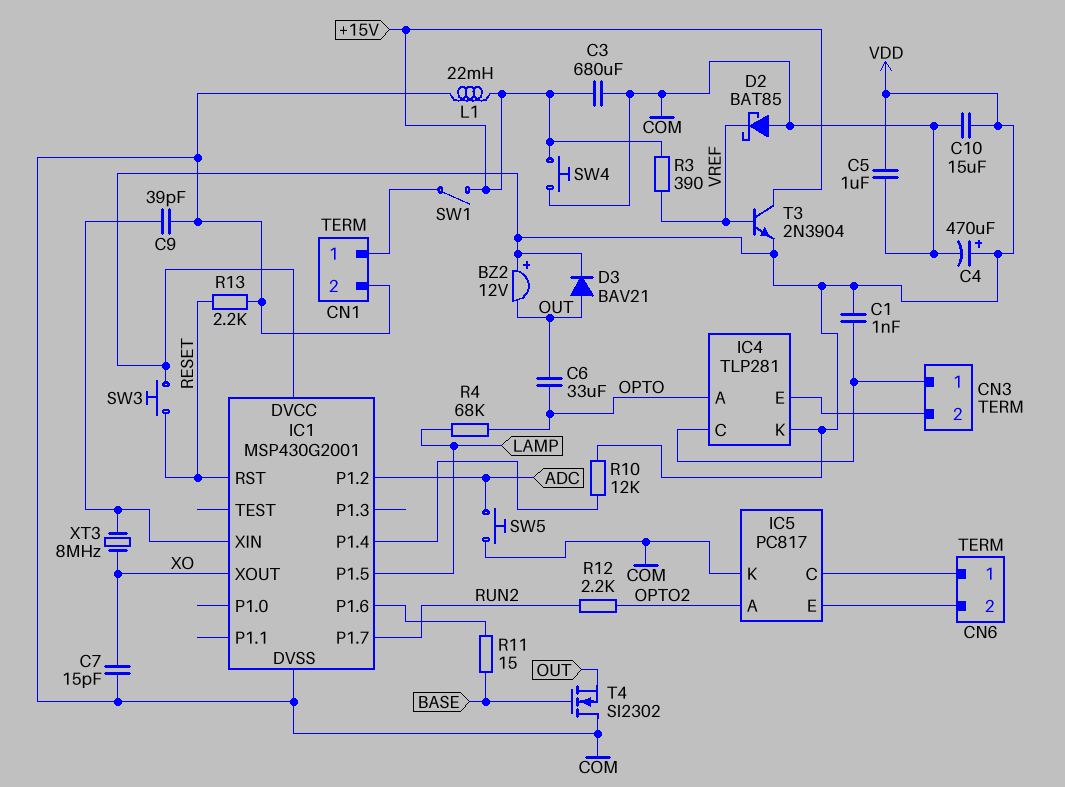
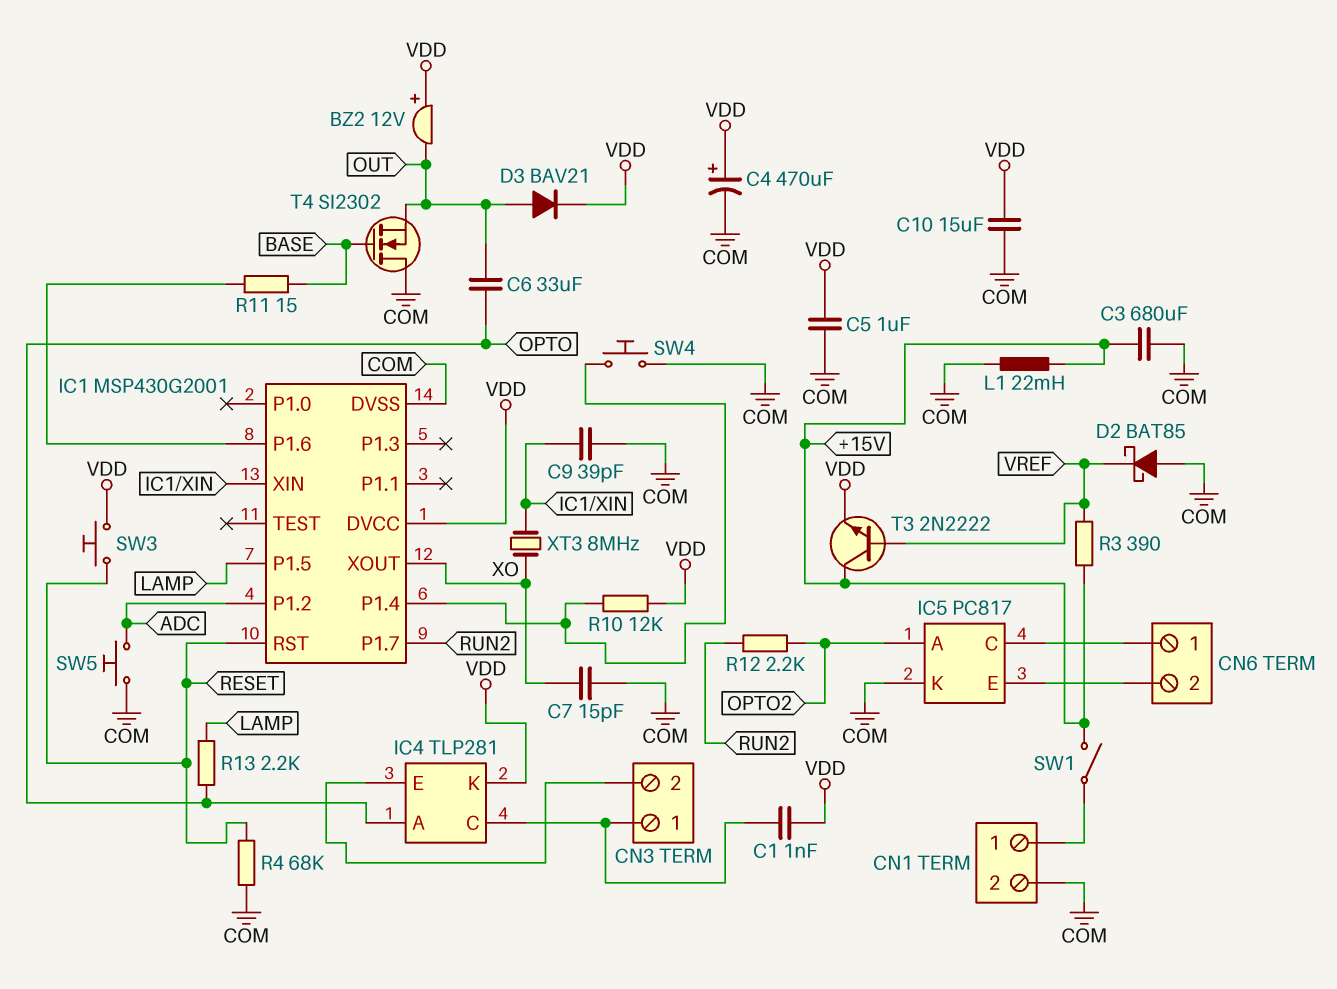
R4: 68k (LAMP, OPTO) -> 68k (COM, RESET)
R13: 2.2k (COM, RESET) -> 2.2k (LAMP, OPTO)
SW4: button (+15V, COM) -> button (COM, IC1/P1.4)
T3: NPN 2N3904 (B VREF, C +15V, E VDD) -> NPN 2N2222 (B VREF, C +15V, E VDD)

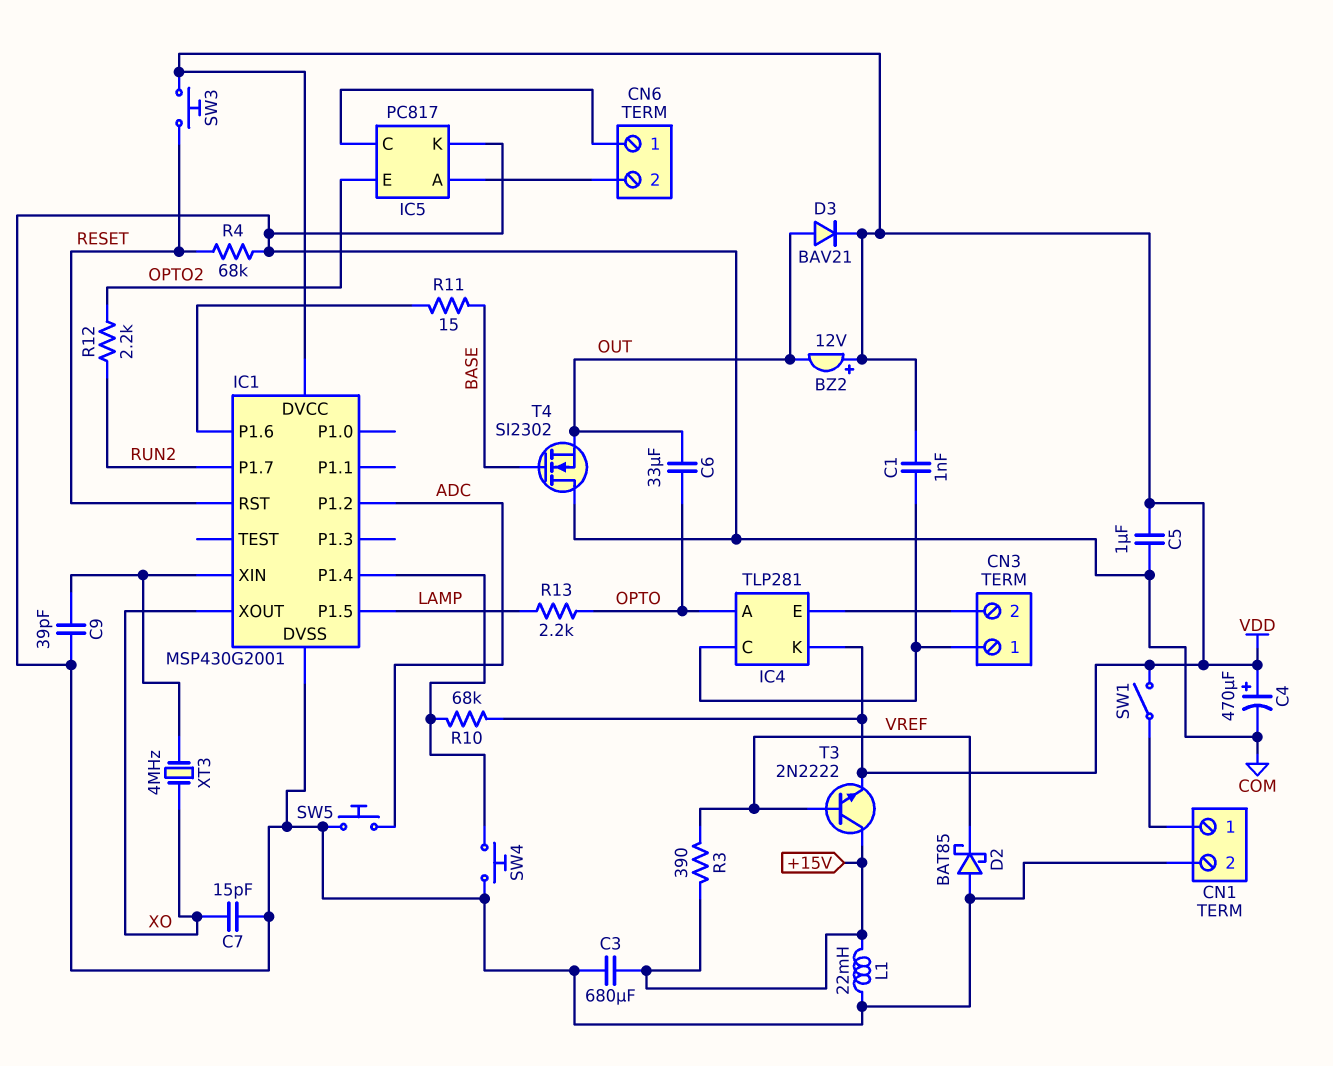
C10: 15uF (COM, VDD) -> none
IC5 pin A: OPTO2 -> CN6/2
IC5 pin E: CN6/2 -> OPTO2
R10: 12k (IC1/P1.4, VDD) -> 68k (IC1/P1.4, VDD)
SW1: switch (+15V, CN1/1) -> switch (CN1/1, VDD)
XT3: 8MHz (IC1/XIN, XO) -> 4MHz (IC1/XIN, XO)

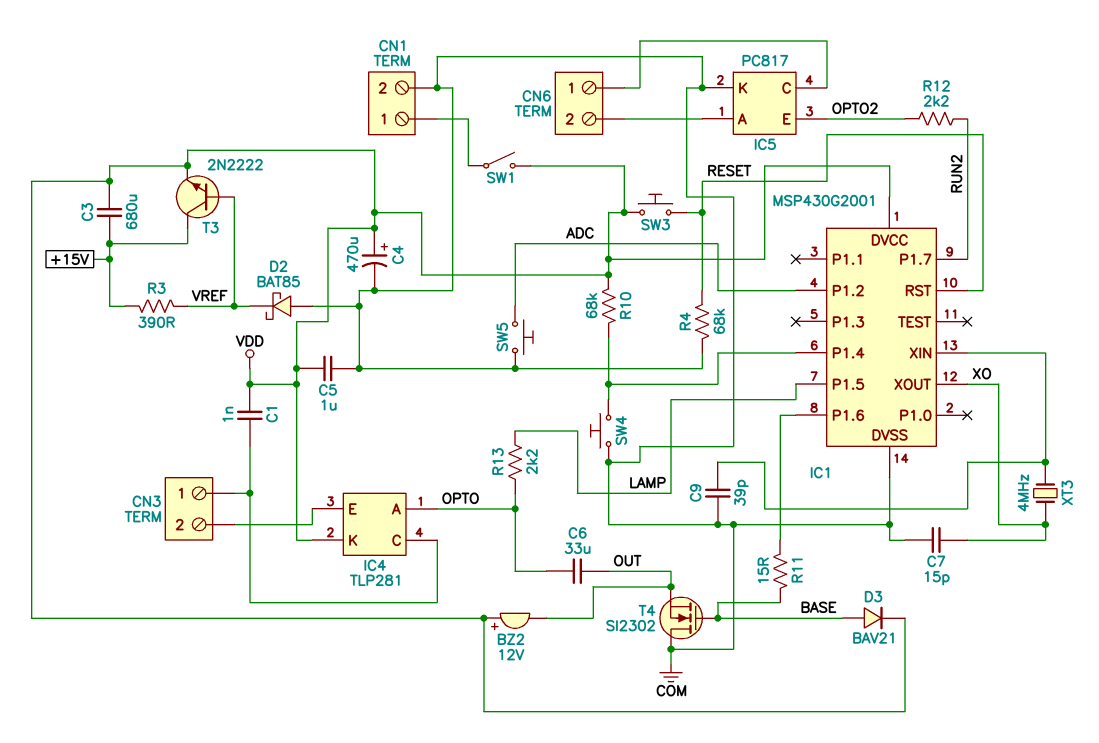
C3: 680uF (+15V, COM) -> 680uF (+15V, VDD)
D3: diode BAV21 (A OUT, K VDD) -> diode BAV21 (A BASE, K VDD)
L1: 22mH (+15V, COM) -> none

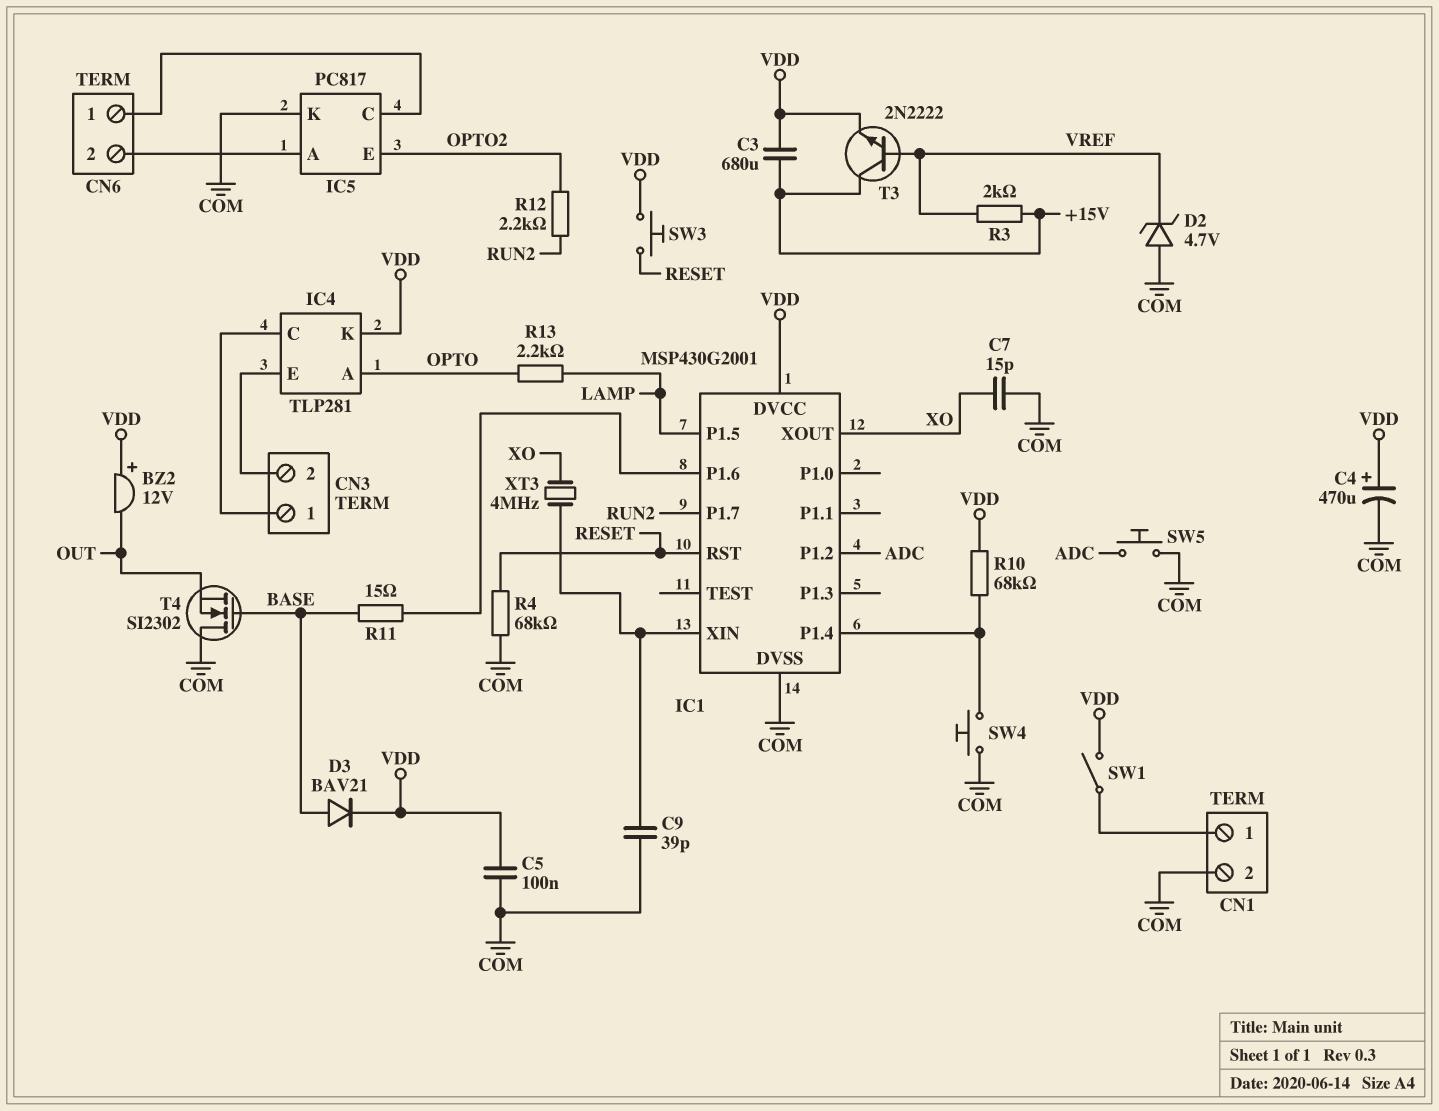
C1: 1nF (CN3/1, VDD) -> none
C5: 1uF (COM, VDD) -> 100nF (COM, VDD)
C6: 33uF (OPTO, OUT) -> none
D2: schottky BAT85 (A COM, K VREF) -> zener 4.7V (A COM, K VREF)
R3: 390 (+15V, VREF) -> 2k (+15V, VREF)

